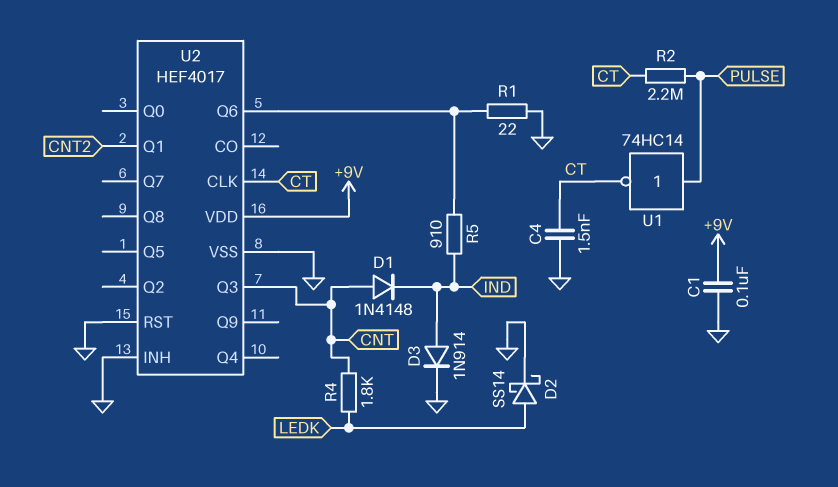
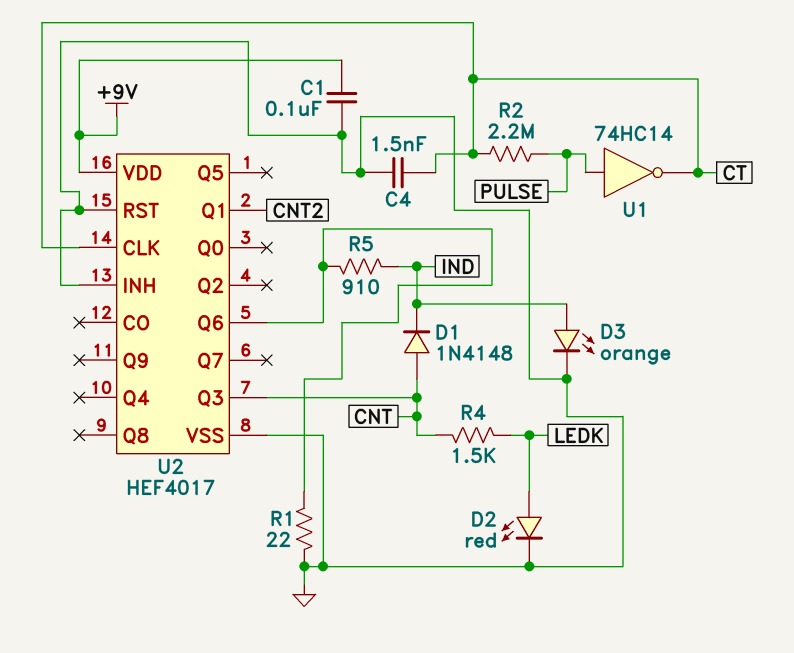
D2: schottky SS14 (A LEDK, K GND) -> LED red (A LEDK, K GND)
D3: diode 1N914 (A IND, K GND) -> LED orange (A IND, K GND)
R4: 1.8k (CNT, LEDK) -> 1.5k (CNT, LEDK)

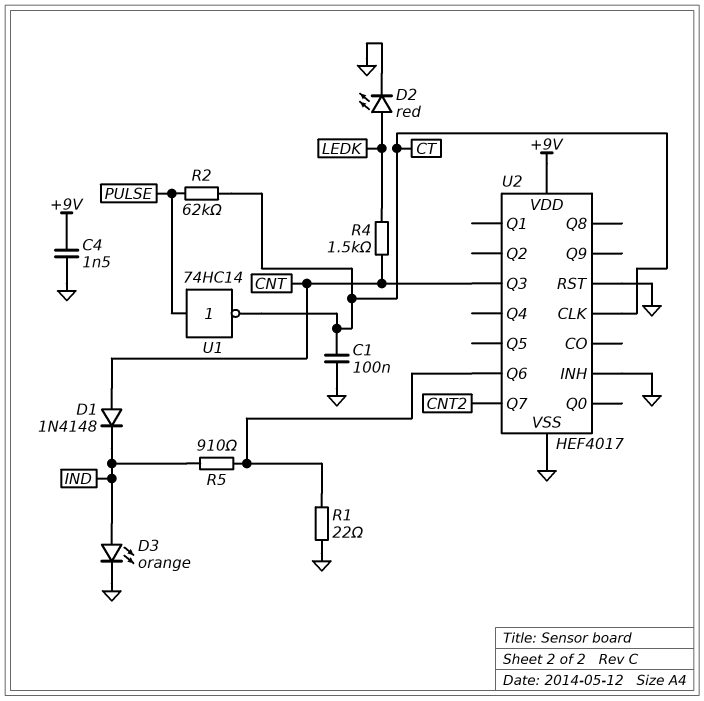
C1: 100nF (+9V, GND) -> 100nF (CT, GND)
C4: 1.5nF (CT, GND) -> 1.5nF (+9V, GND)
R2: 2.2M (CT, PULSE) -> 62k (CT, PULSE)
U2 pin Q1: CNT2 -> none
U2 pin Q7: none -> CNT2

